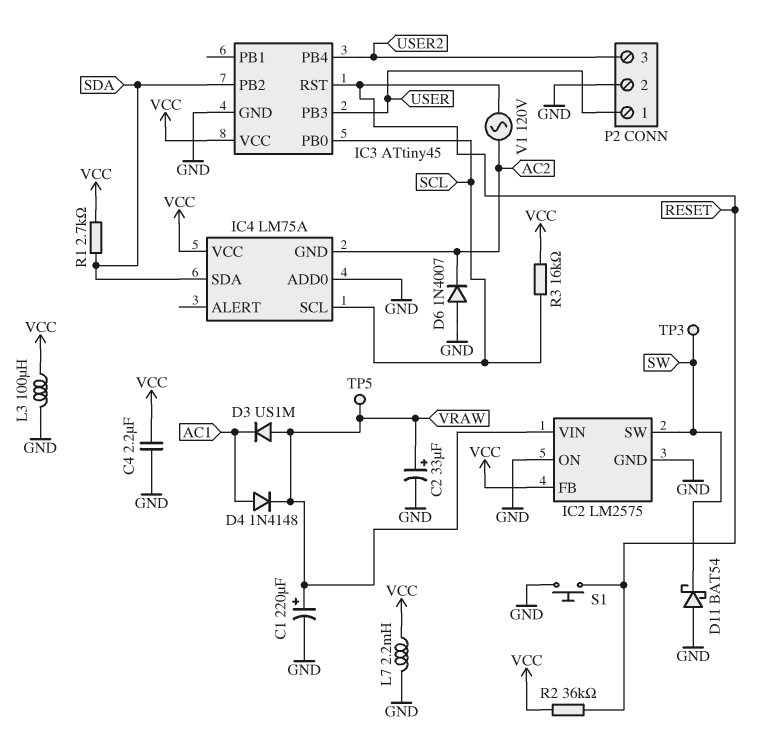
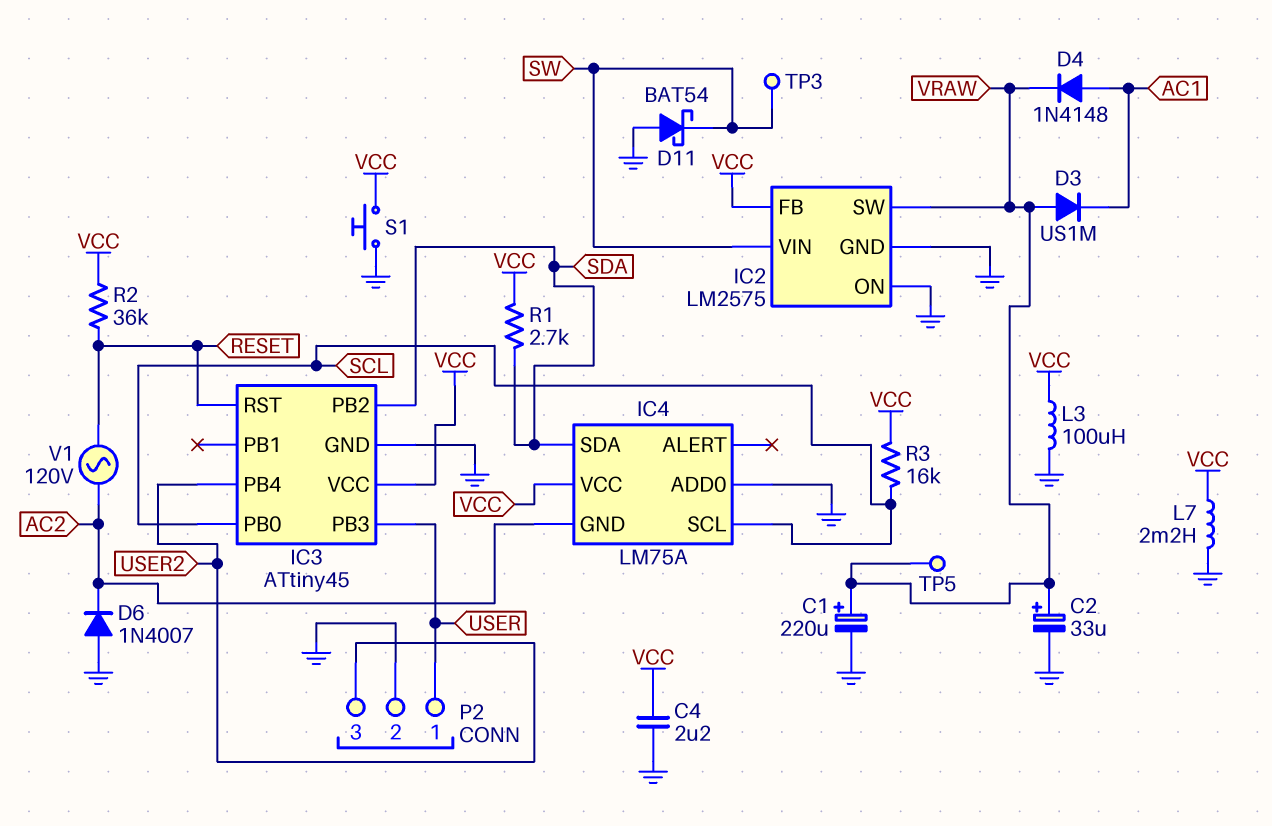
IC2 pin SW: SW -> VRAW
IC2 pin VIN: VRAW -> SW
S1: button (GND, RESET) -> button (GND, VCC)

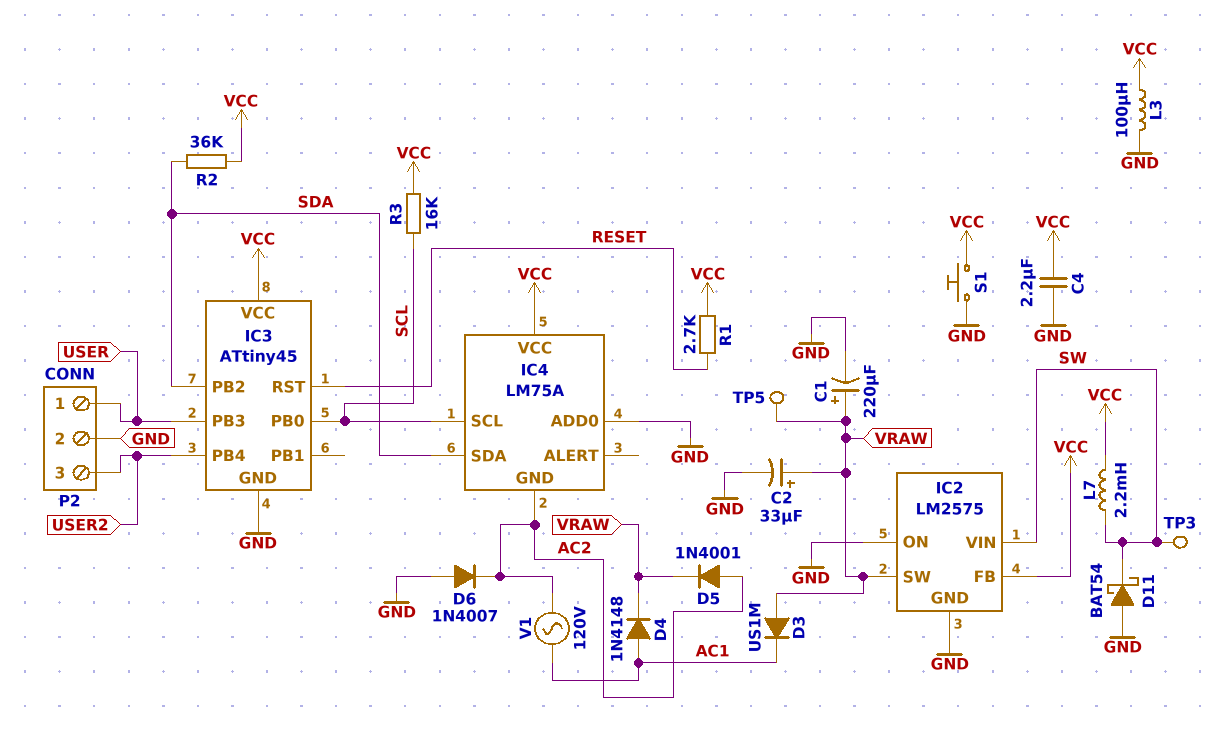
D5: none -> diode 1N4001 (A AC2, K VRAW)
L7: 2.2mH (GND, VCC) -> 2.2mH (SW, VCC)
R1: 2.7k (SDA, VCC) -> 2.7k (RESET, VCC)
R2: 36k (RESET, VCC) -> 36k (SDA, VCC)
V1: AC 120V (AC2, RESET) -> AC 120V (AC1, AC2)

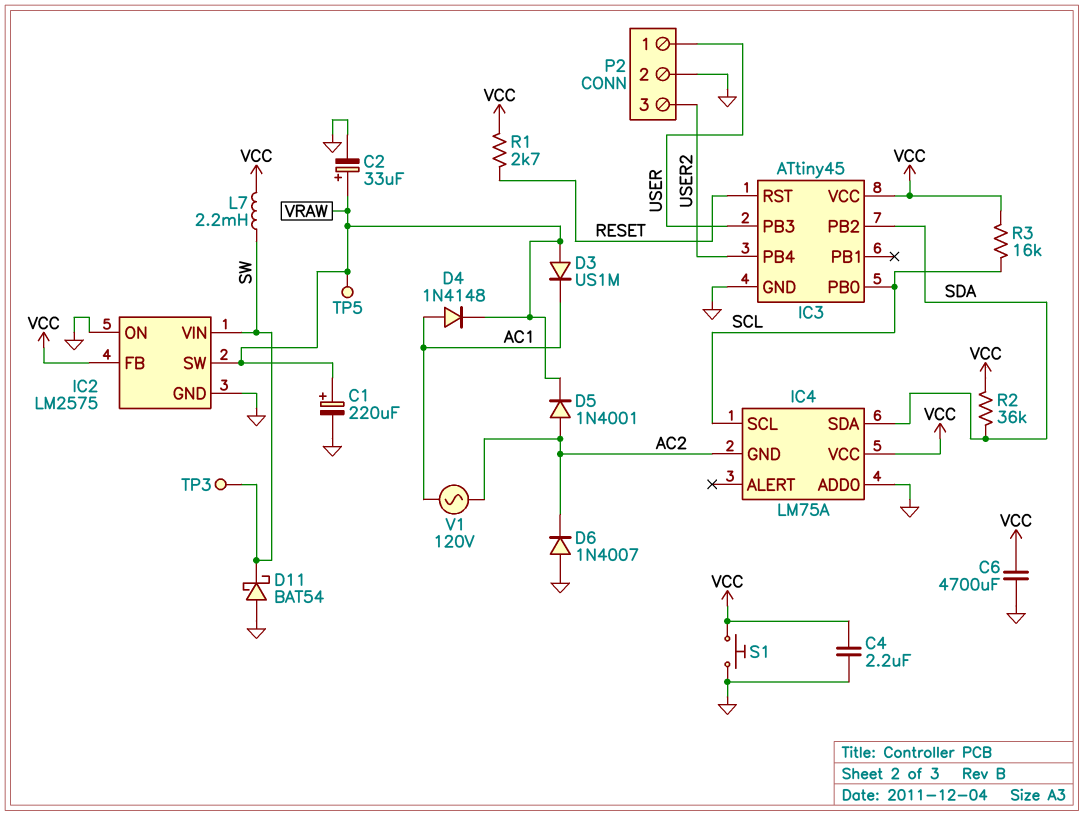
C6: none -> 4700uF (GND, VCC)
L3: 100uH (GND, VCC) -> none

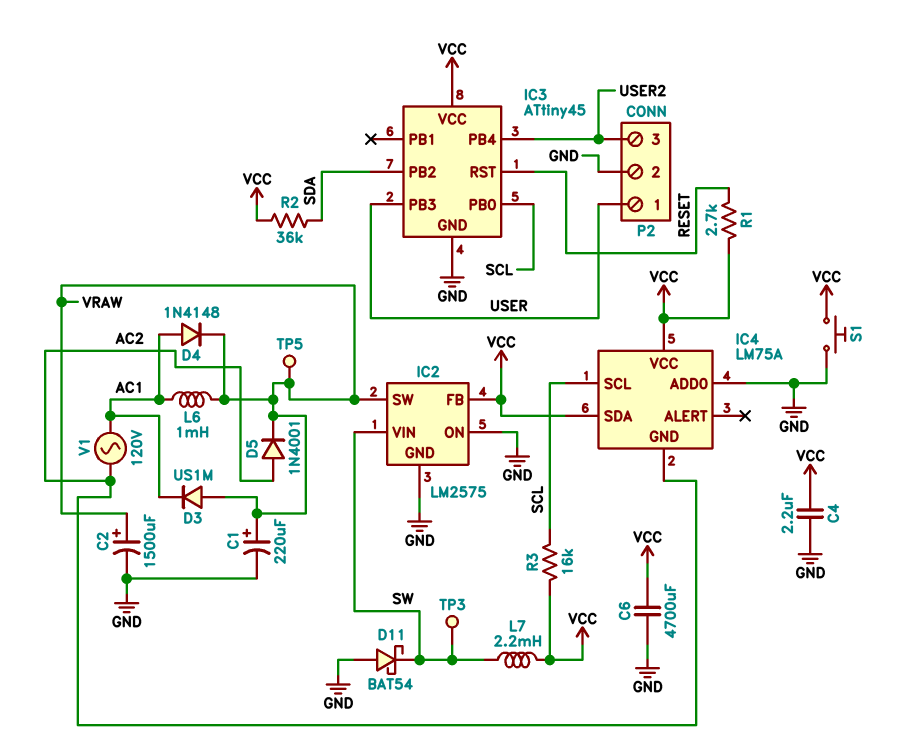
C2: 33uF (plus VRAW, minus GND) -> 1500uF (plus VRAW, minus GND)
D6: diode 1N4007 (A GND, K AC2) -> none
IC4 pin SDA: SDA -> VCC
L6: none -> 1mH (AC1, VRAW)

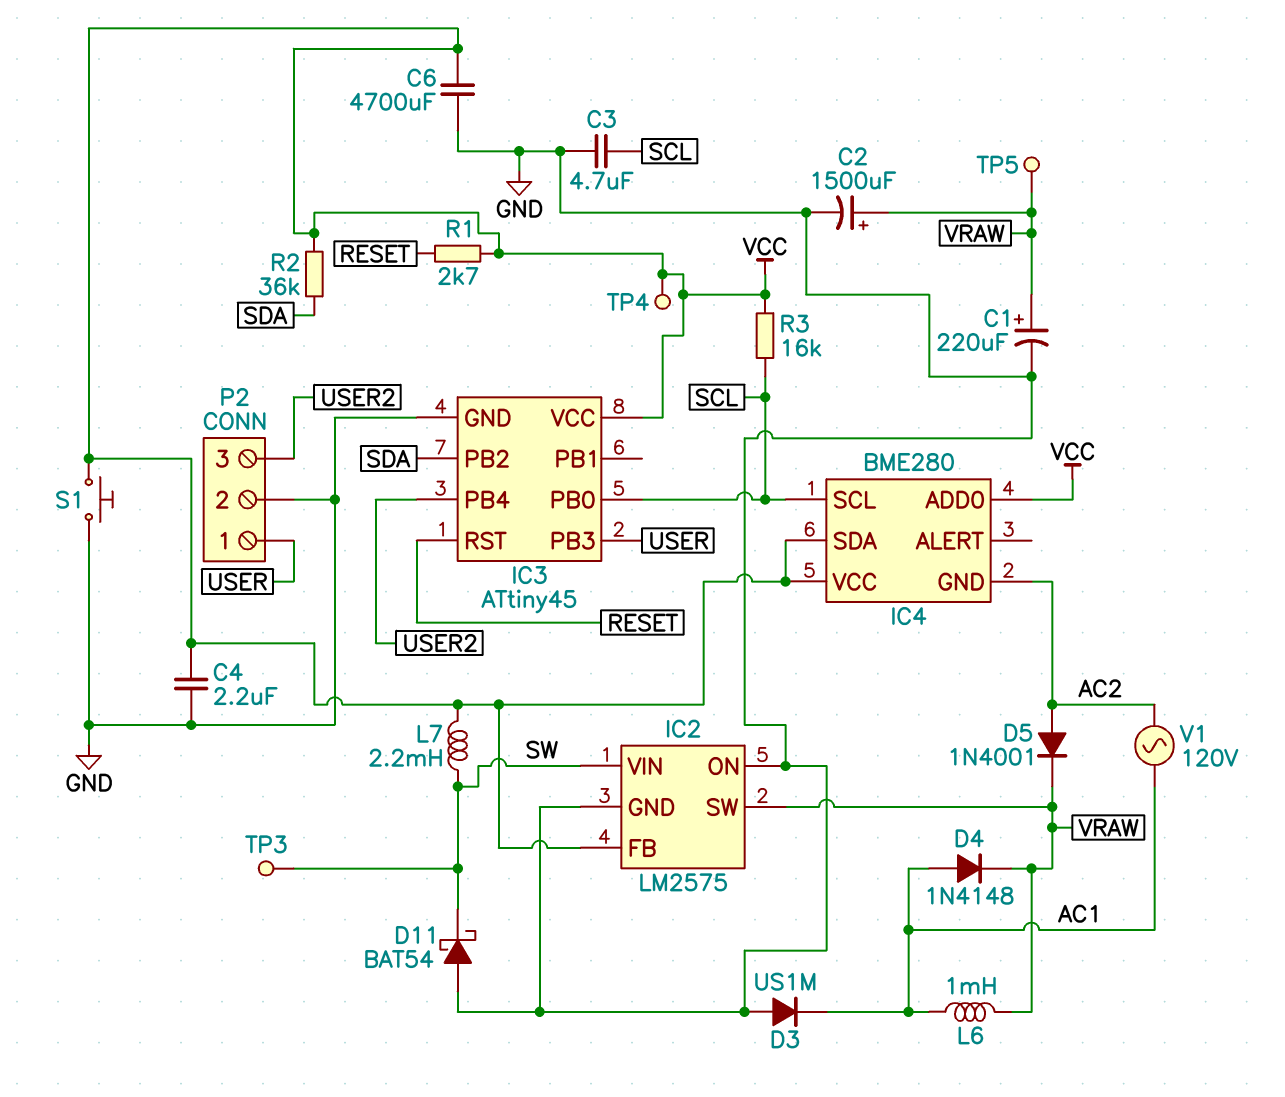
C3: none -> 4.7uF (GND, SCL)
D3: diode US1M (A VRAW, K AC1) -> diode US1M (A GND, K AC1)
IC4: LM75A -> BME280
IC4 pin ADD0: GND -> VCC
TP4: none -> test point (VCC)

